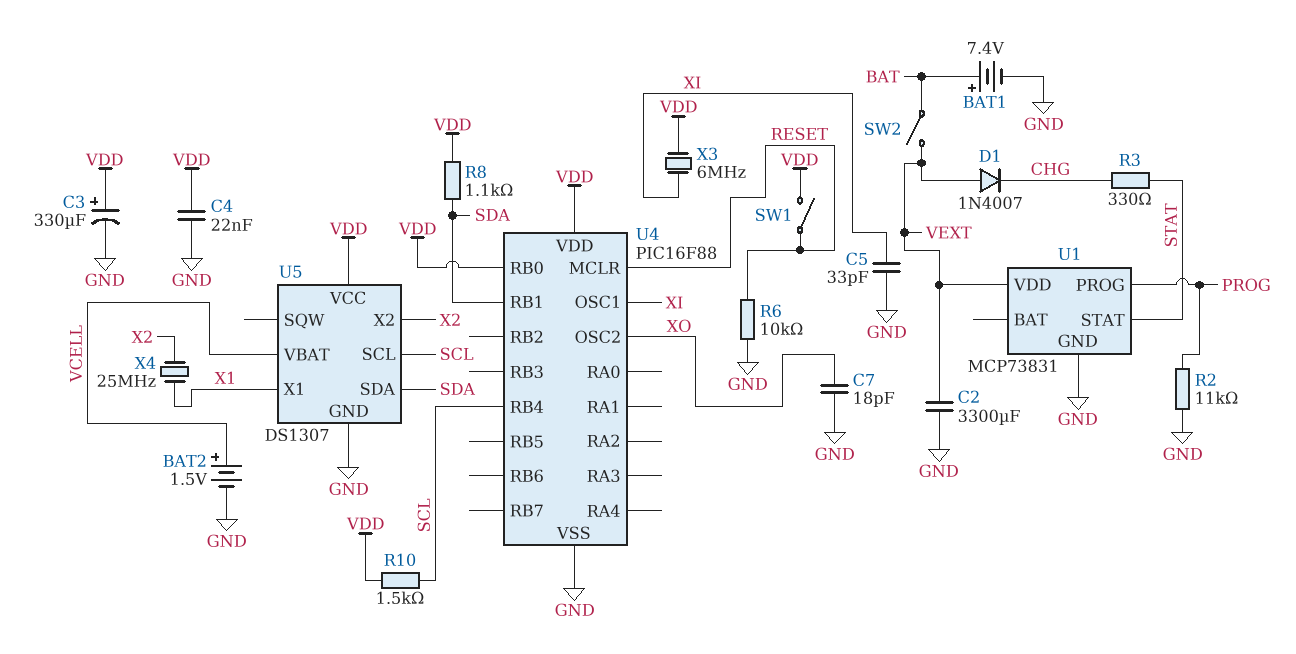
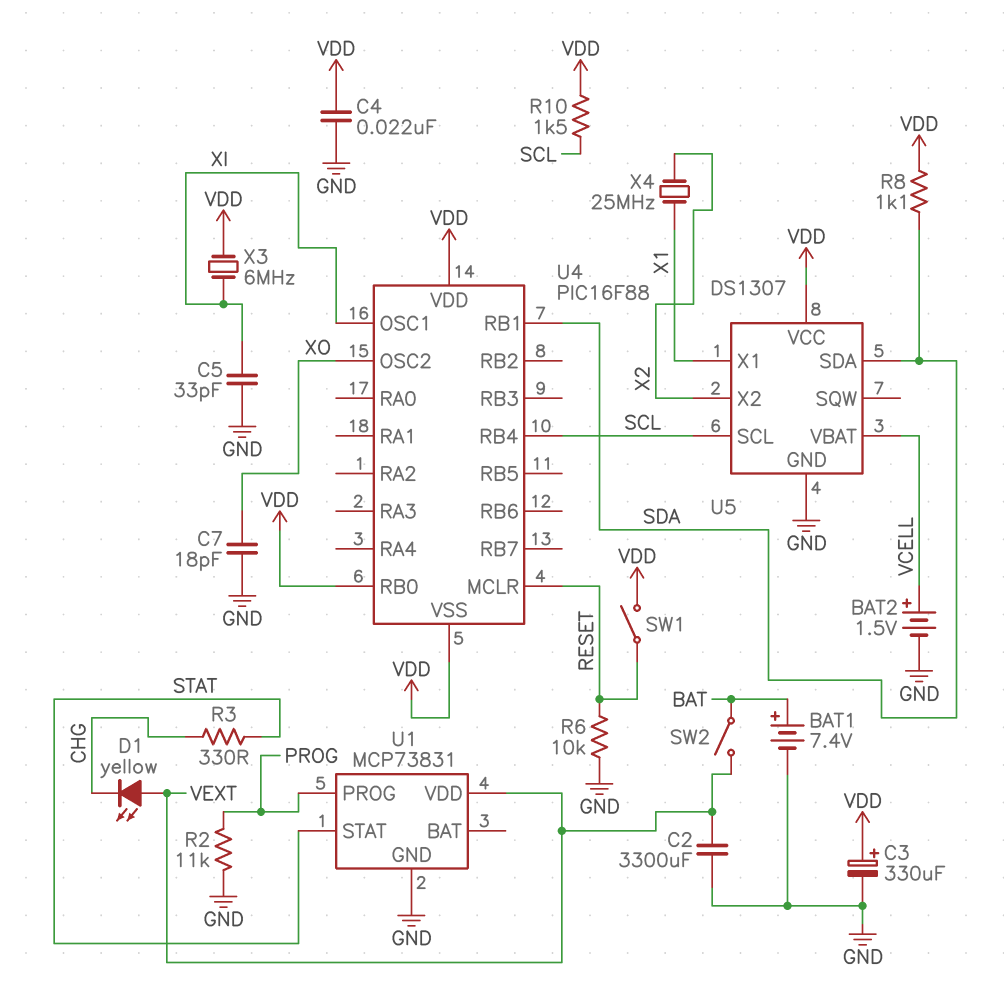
D1: diode 1N4007 (A VEXT, K CHG) -> LED yellow (A VEXT, K CHG)
U4 pin VSS: GND -> VDD

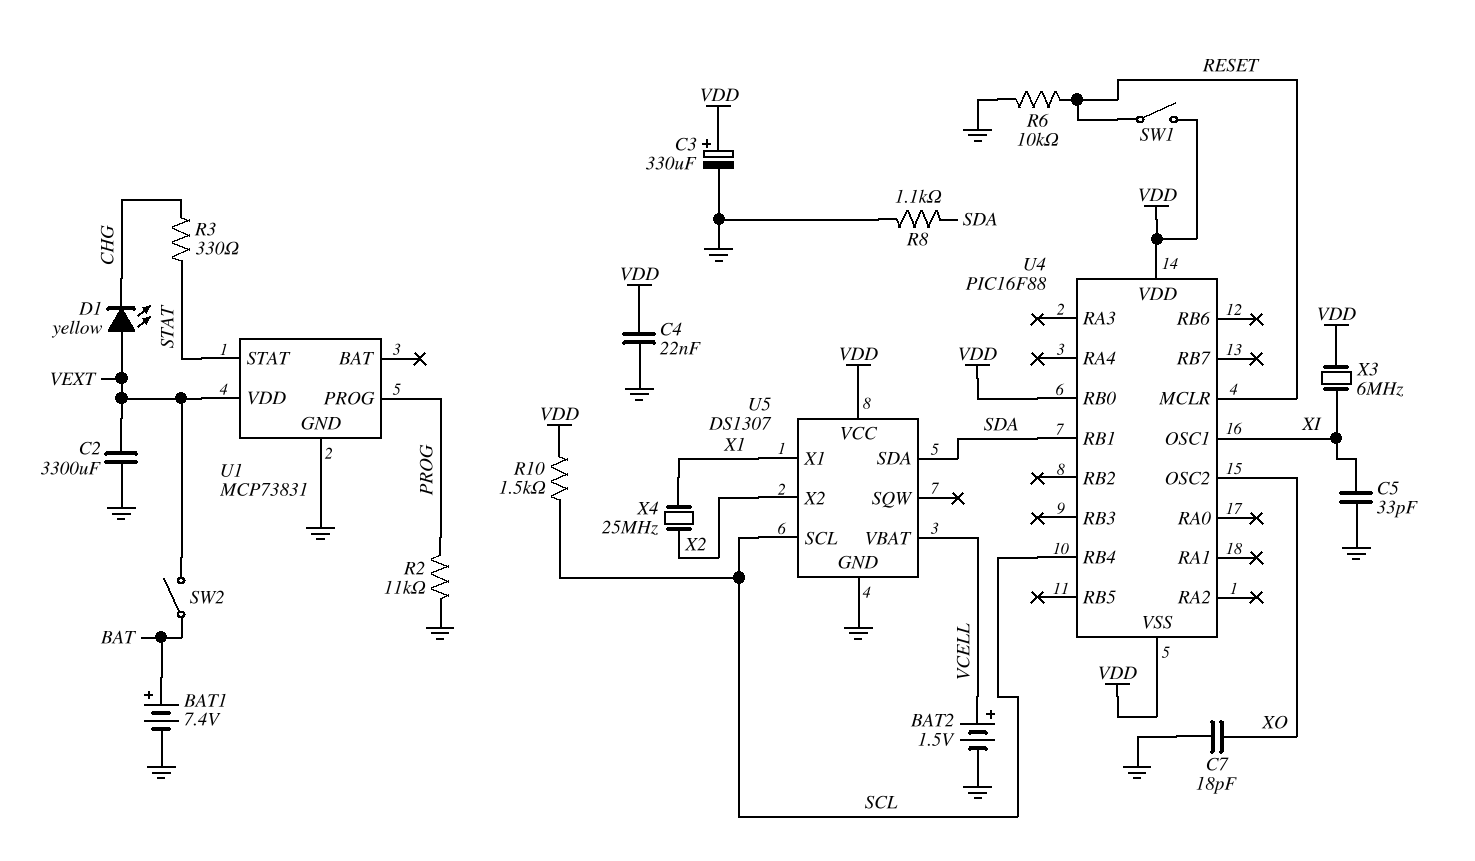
R8: 1.1k (SDA, VDD) -> 1.1k (GND, SDA)

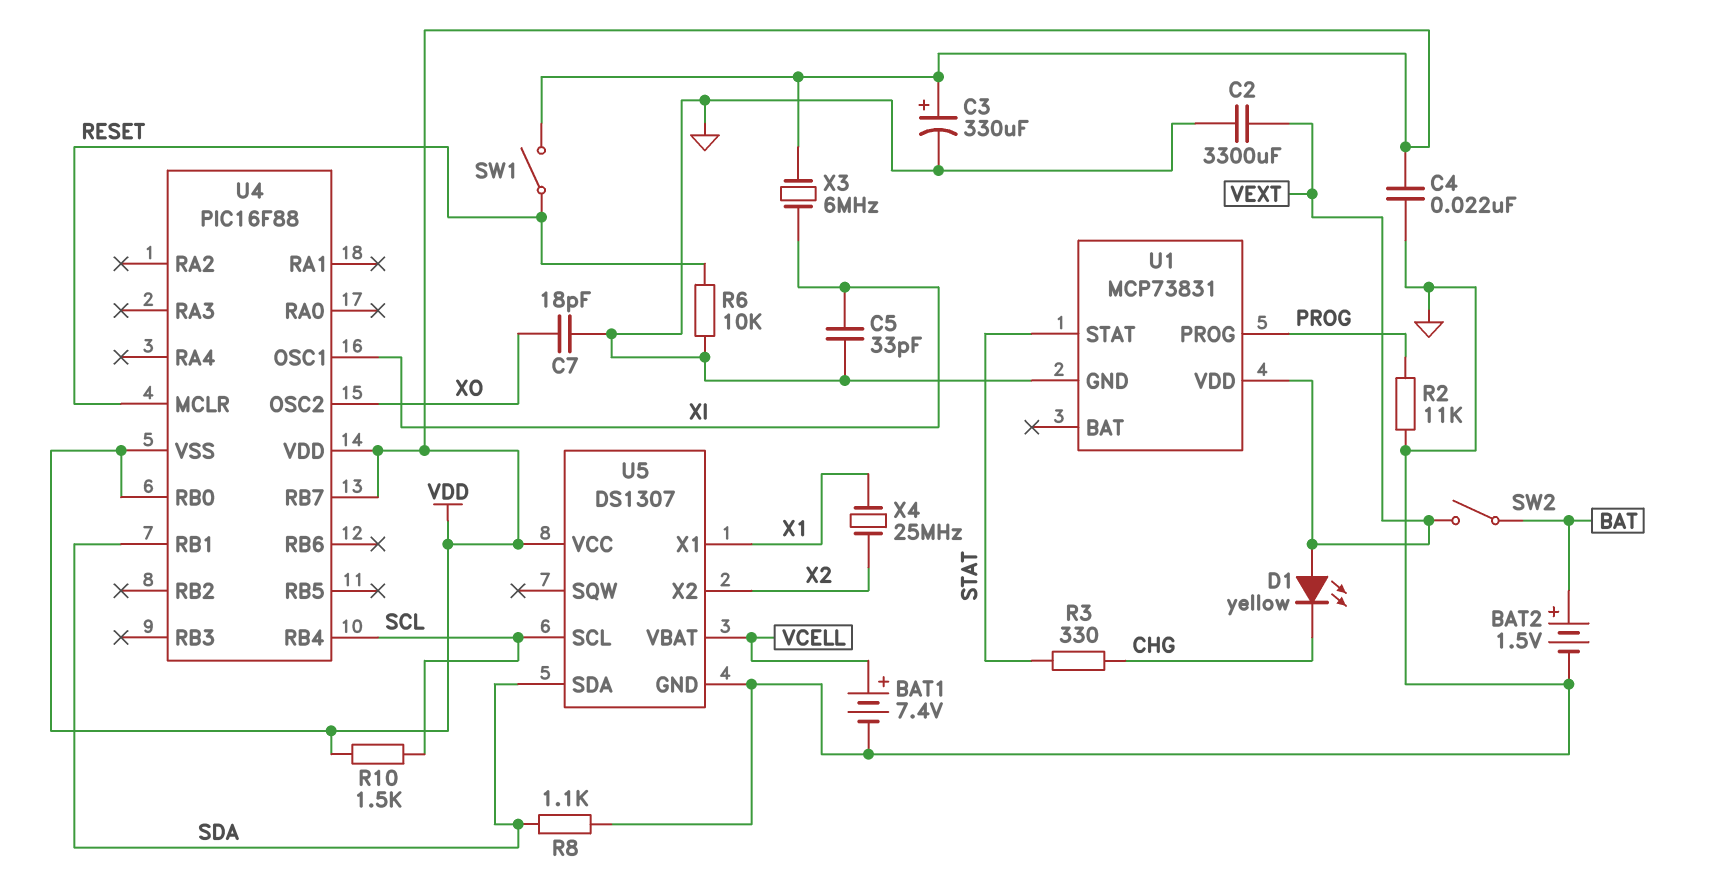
BAT1: 7.4V (plus BAT, minus GND) -> 7.4V (plus VCELL, minus GND)
BAT2: 1.5V (plus VCELL, minus GND) -> 1.5V (plus BAT, minus GND)
U4 pin RB7: none -> VDD

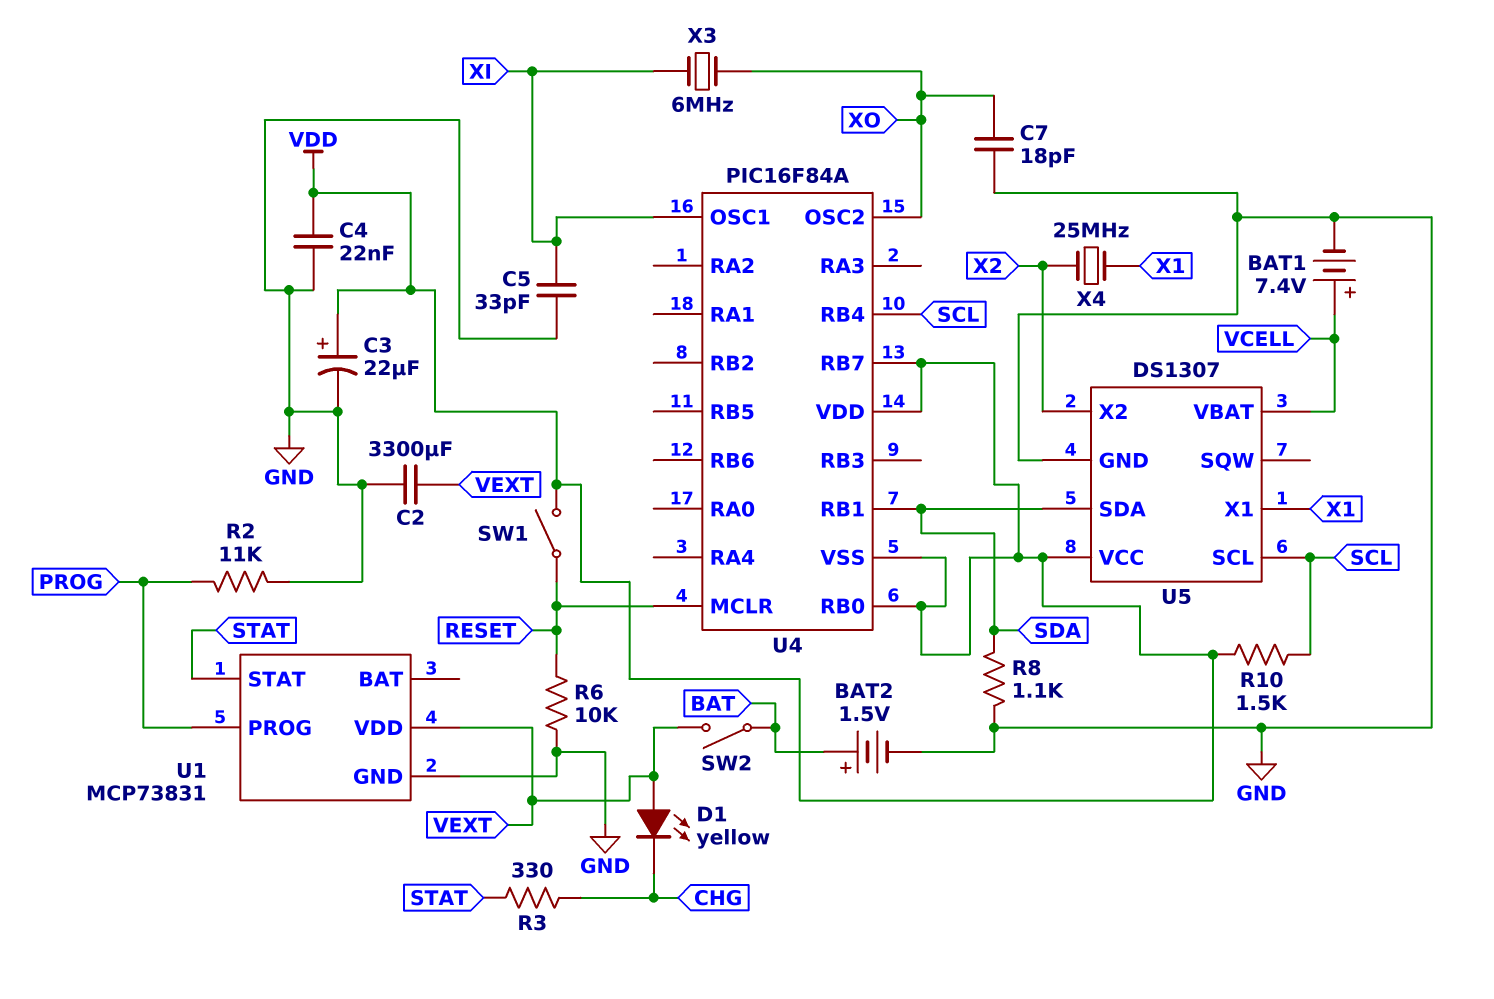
C3: 330uF (plus VDD, minus GND) -> 22uF (plus VDD, minus GND)
U4: PIC16F88 -> PIC16F84A
X3: 6MHz (VDD, XI) -> 6MHz (XI, XO)

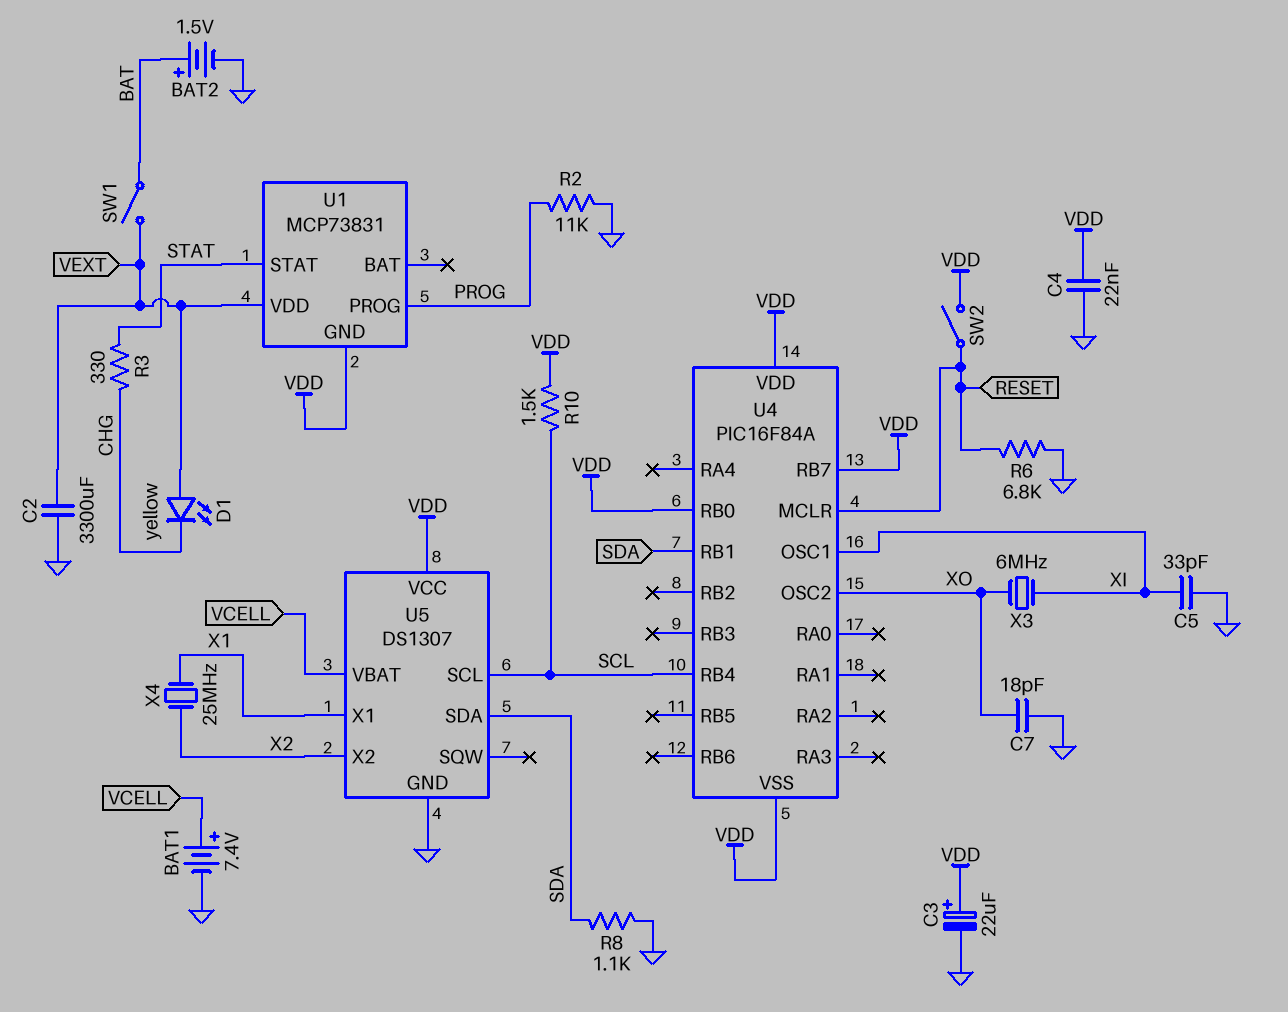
R6: 10k (GND, RESET) -> 6.8k (GND, RESET)
SW1: switch (RESET, VDD) -> switch (BAT, VEXT)
SW2: switch (BAT, VEXT) -> switch (RESET, VDD)
U1 pin GND: GND -> VDD

